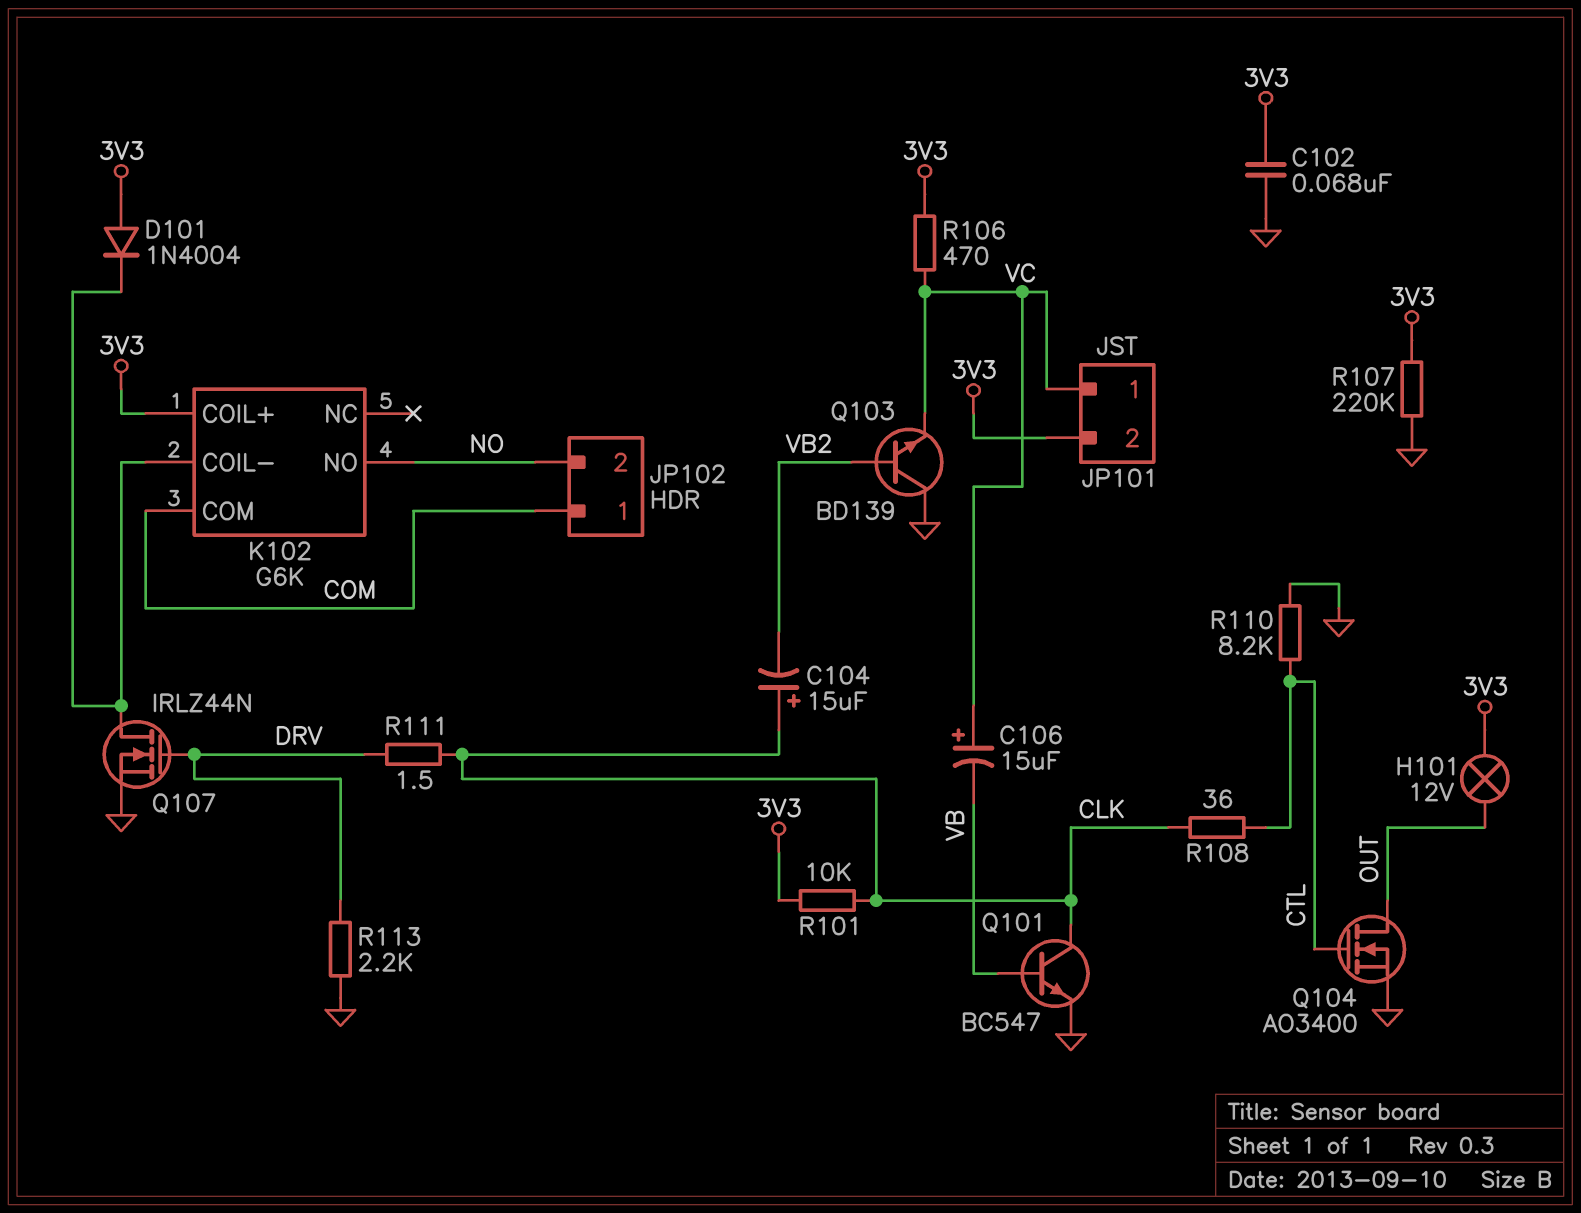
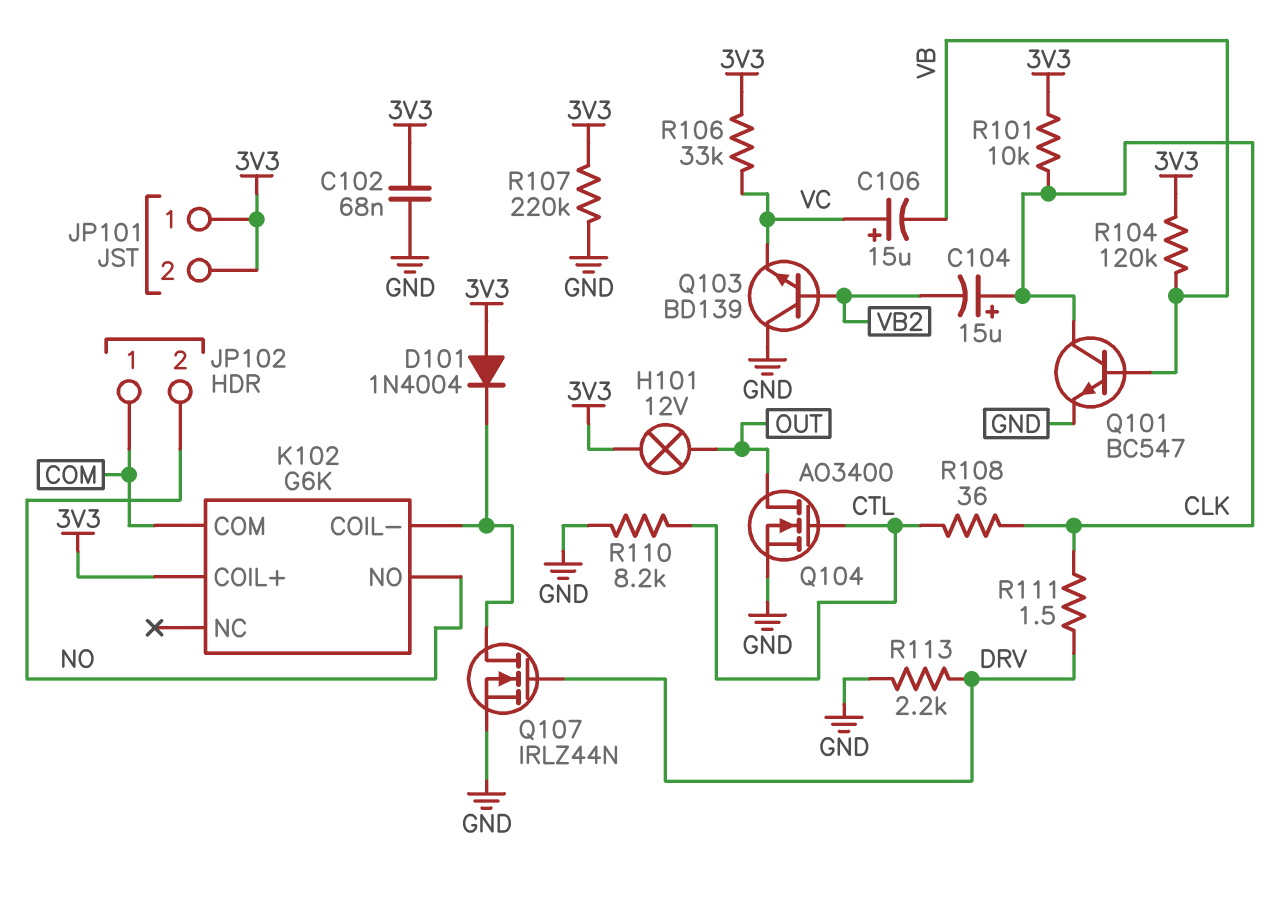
JP101 pin 1: VC -> 3V3
R104: none -> 120k (3V3, VB)
R106: 470 (3V3, VC) -> 33k (3V3, VC)

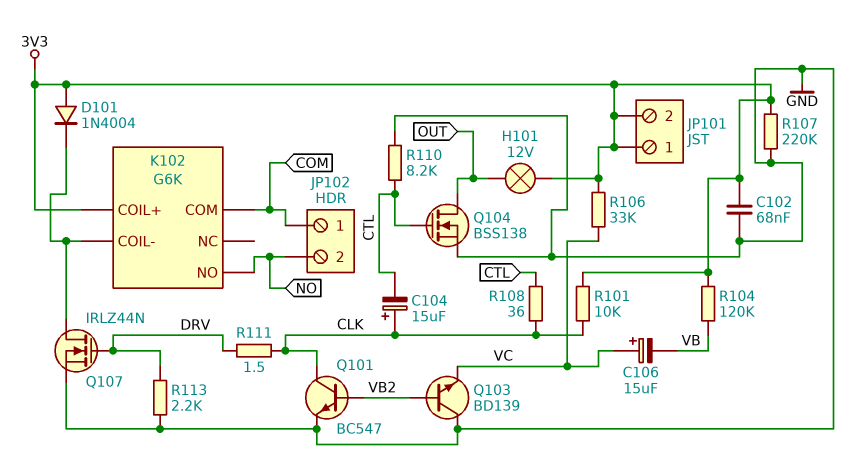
C104: 15uF (plus CLK, minus VB2) -> 15uF (plus CLK, minus CTL)
Q101: NPN BC547 (B VB, C CLK, E GND) -> NPN BC547 (B VB2, C CLK, E GND)
Q104: NMOS AO3400 (G CTL, D OUT, S GND) -> NMOS BSS138 (G CTL, D OUT, S GND)

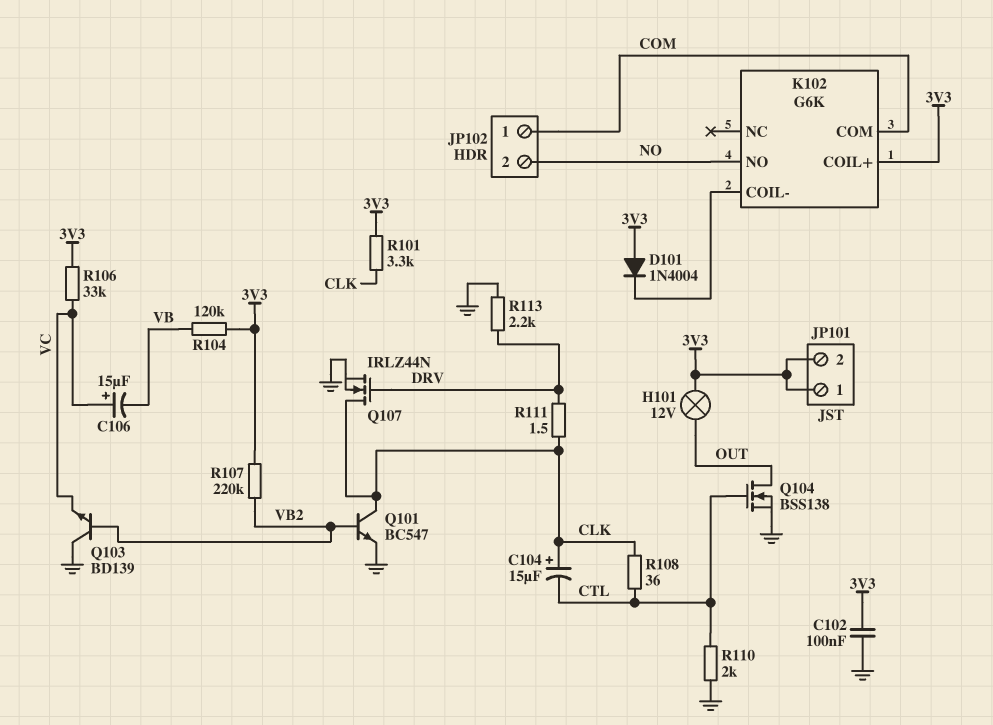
C102: 68nF (3V3, GND) -> 100nF (3V3, GND)
Q107: NMOS IRLZ44N (G DRV, D K102/COIL-, S GND) -> NMOS IRLZ44N (G DRV, D CLK, S GND)
R101: 10k (3V3, CLK) -> 3.3k (3V3, CLK)
R107: 220k (3V3, GND) -> 220k (3V3, VB2)
R110: 8.2k (CTL, GND) -> 2k (CTL, GND)

